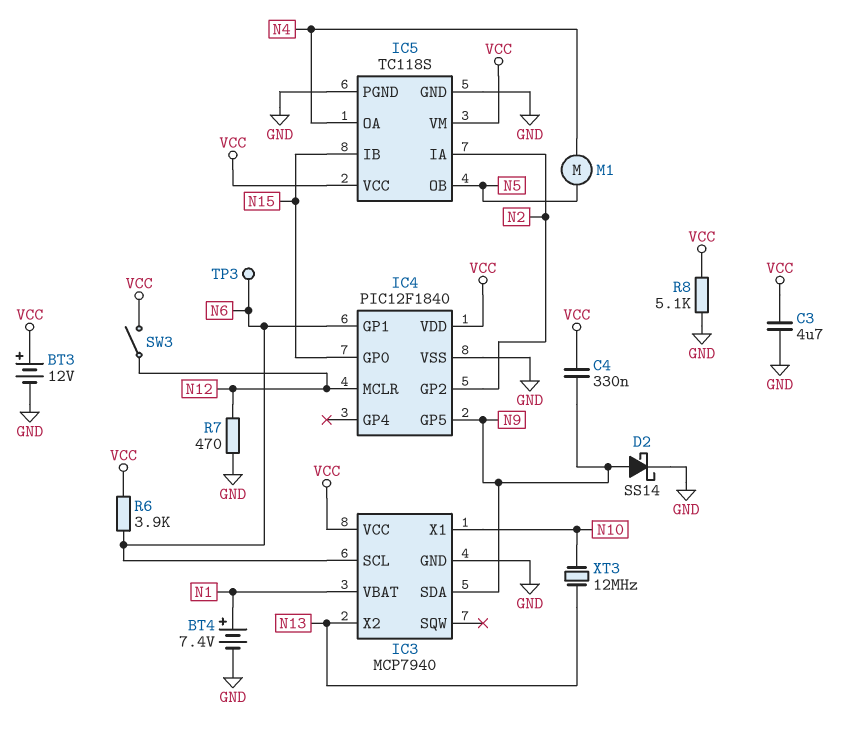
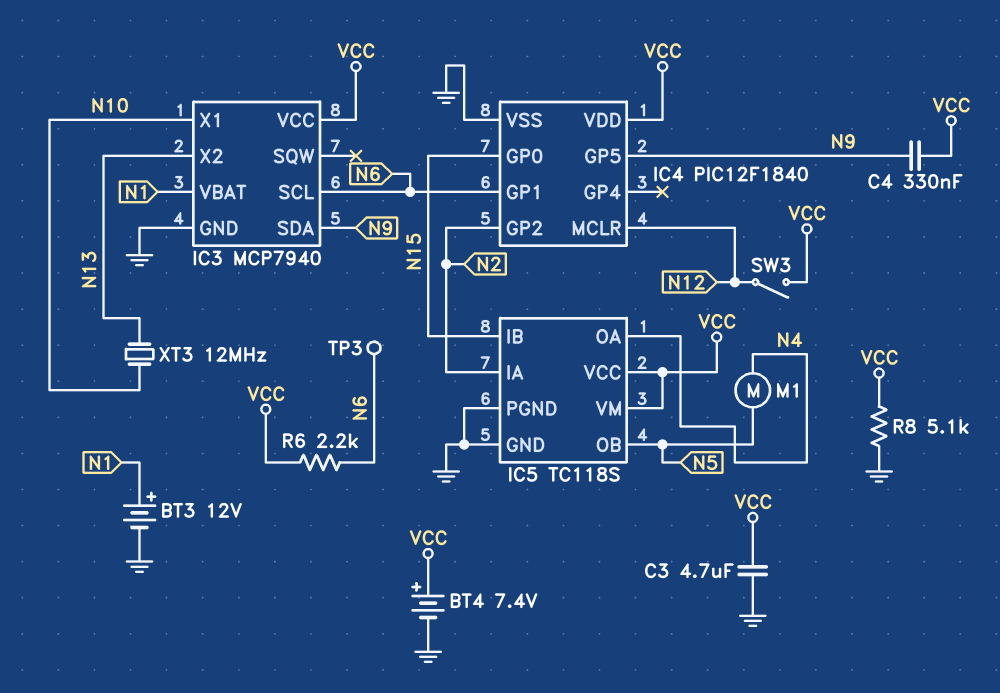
BT3: 12V (plus VCC, minus GND) -> 12V (plus N1, minus GND)
BT4: 7.4V (plus N1, minus GND) -> 7.4V (plus VCC, minus GND)
D2: schottky SS14 (A N9, K GND) -> none
R6: 3.9k (N6, VCC) -> 2.2k (N6, VCC)
R7: 470 (GND, N12) -> none

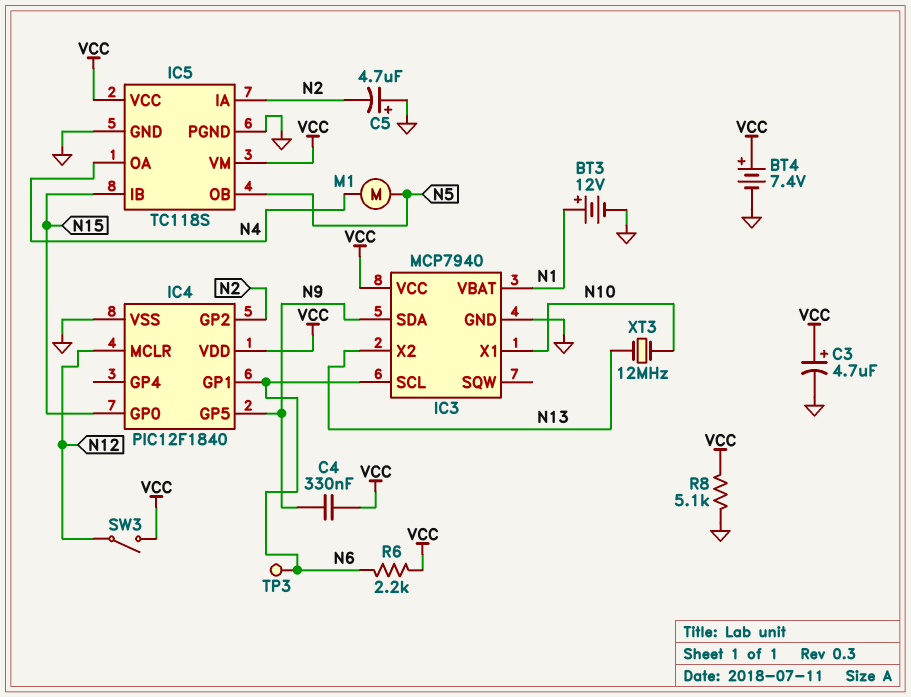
C3: 4.7uF (GND, VCC) -> 4.7uF (plus VCC, minus GND)
C5: none -> 4.7uF (plus GND, minus N2)

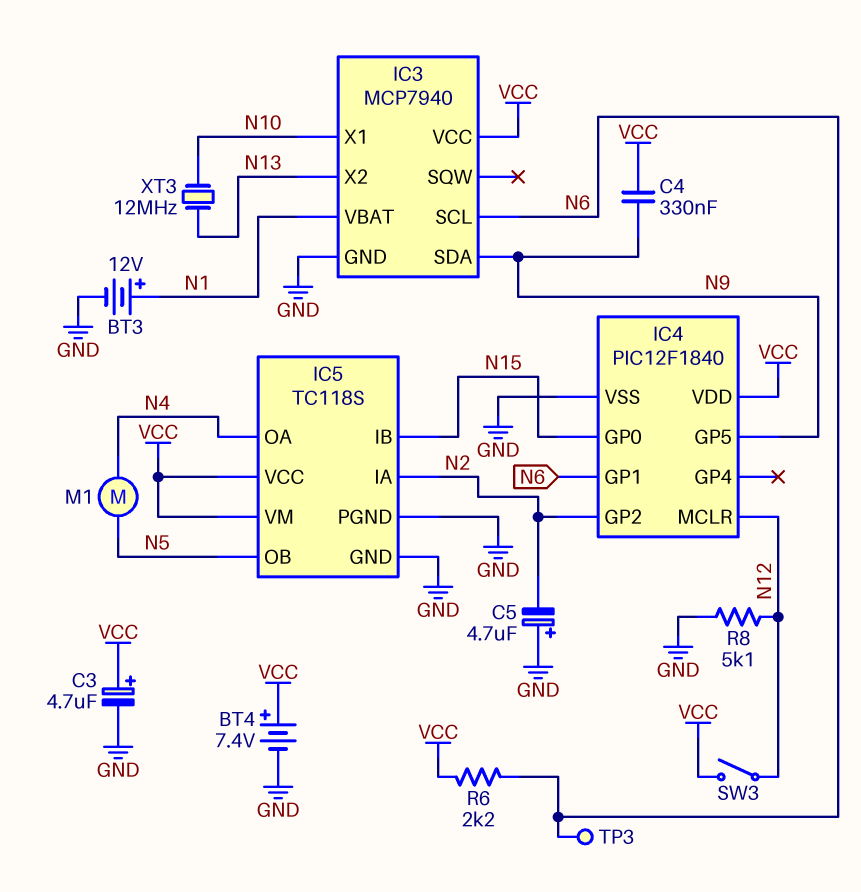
R8: 5.1k (GND, VCC) -> 5.1k (GND, N12)

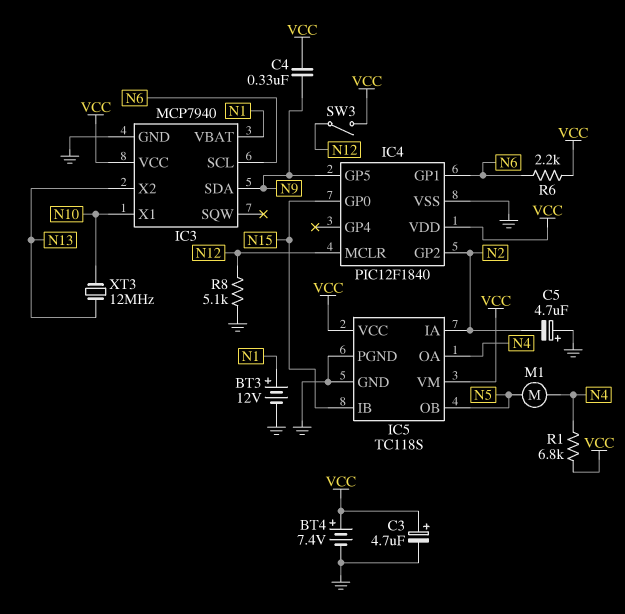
R1: none -> 6.8k (N4, VCC)
TP3: test point (N6) -> none

